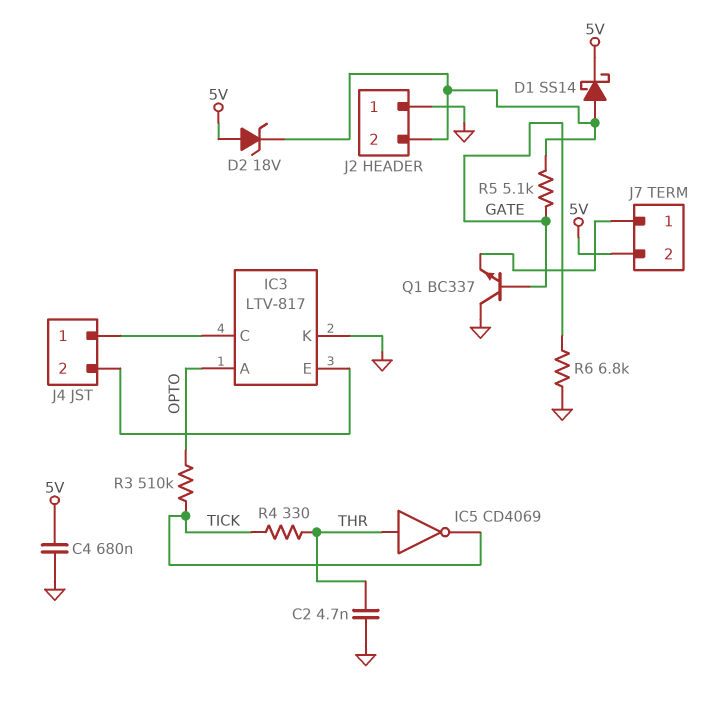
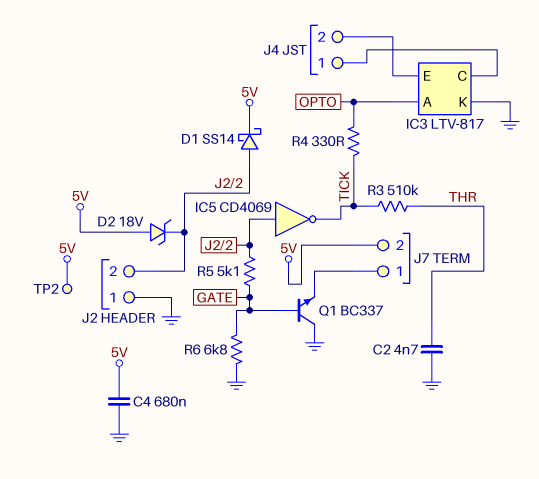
IC5: NOT CD4069 (in THR, out TICK) -> NOT CD4069 (in J2/2, out TICK)
R3: 510k (OPTO, TICK) -> 510k (THR, TICK)
R4: 330 (THR, TICK) -> 330 (OPTO, TICK)
TP2: none -> test point (5V)

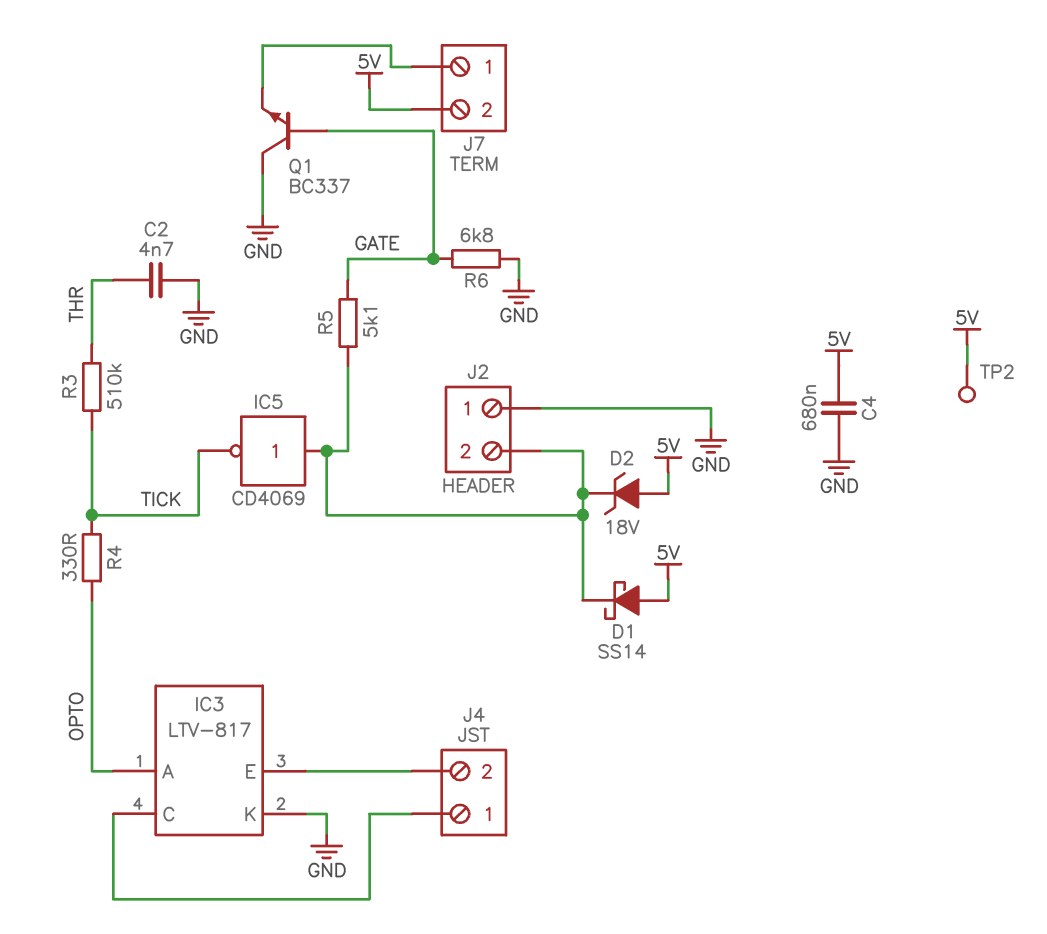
D1: schottky SS14 (A J2/2, K 5V) -> schottky SS14 (A 5V, K J2/2)

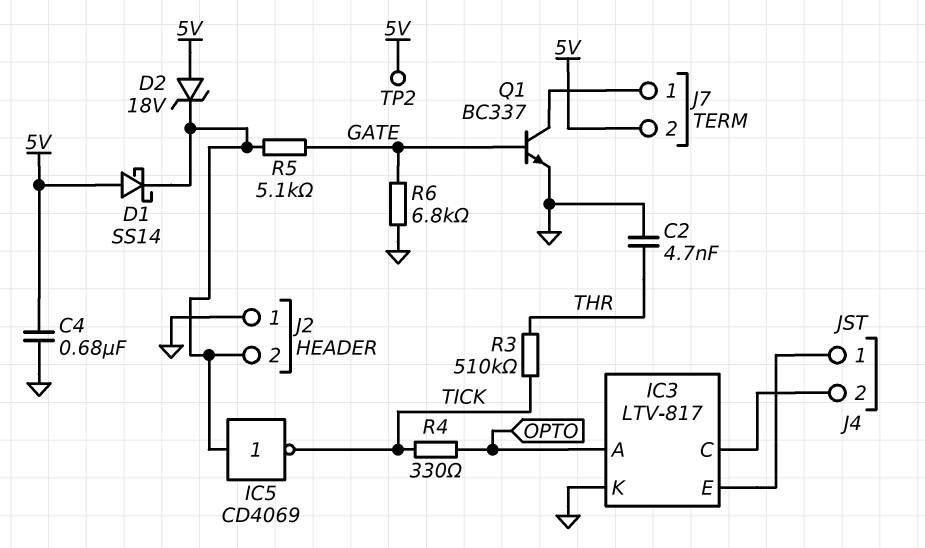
J4 pin 1: IC3/C -> IC3/E
J4 pin 2: IC3/E -> IC3/C
Q1: NPN BC337 (B GATE, C GND, E J7/1) -> NPN BC337 (B GATE, C J7/1, E GND)

